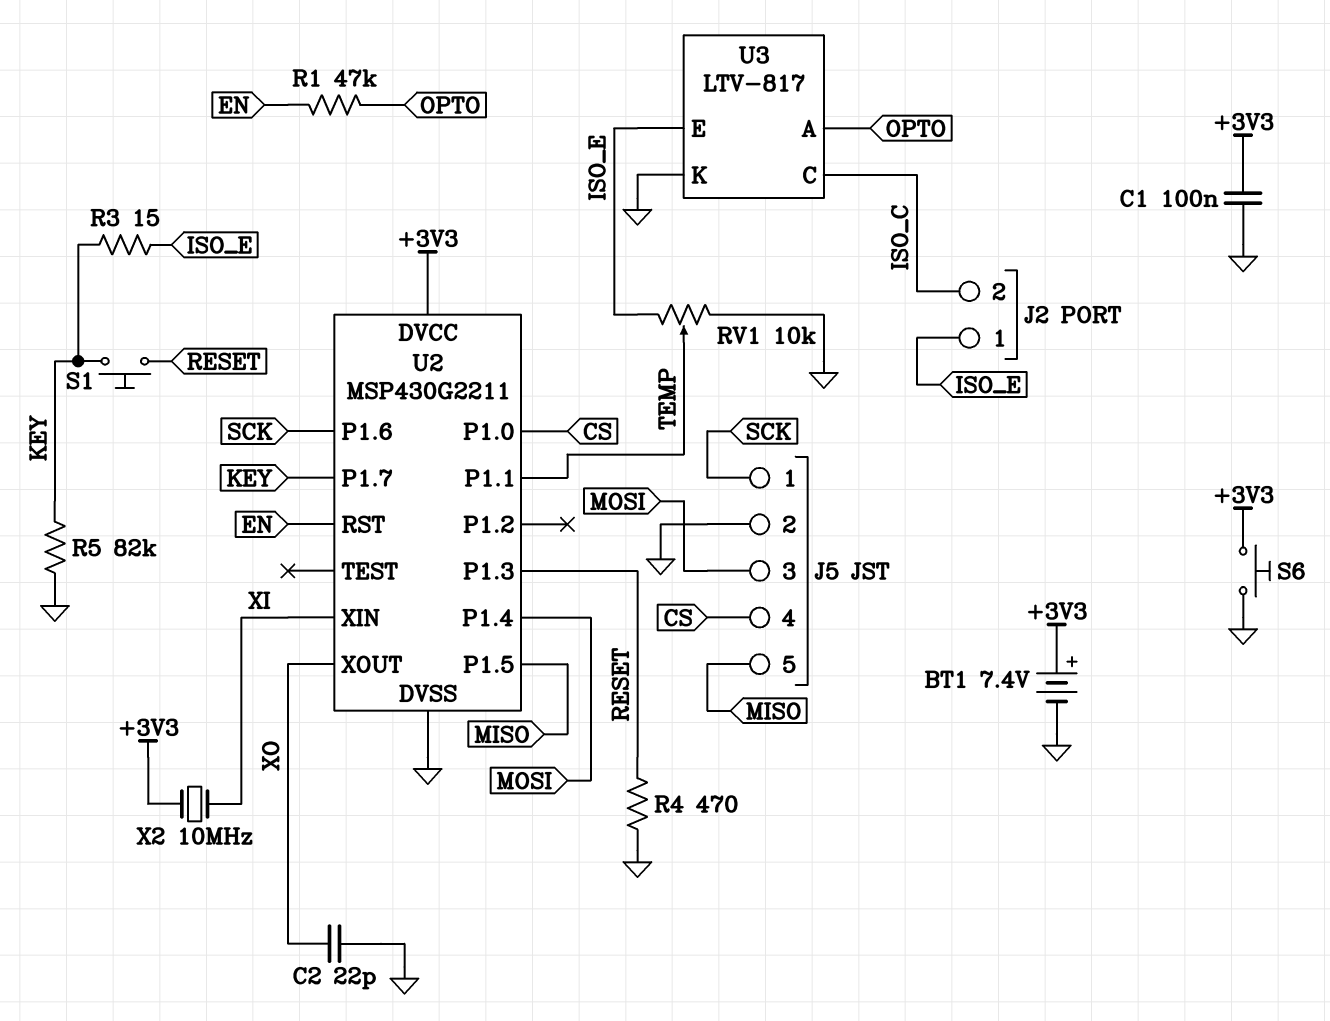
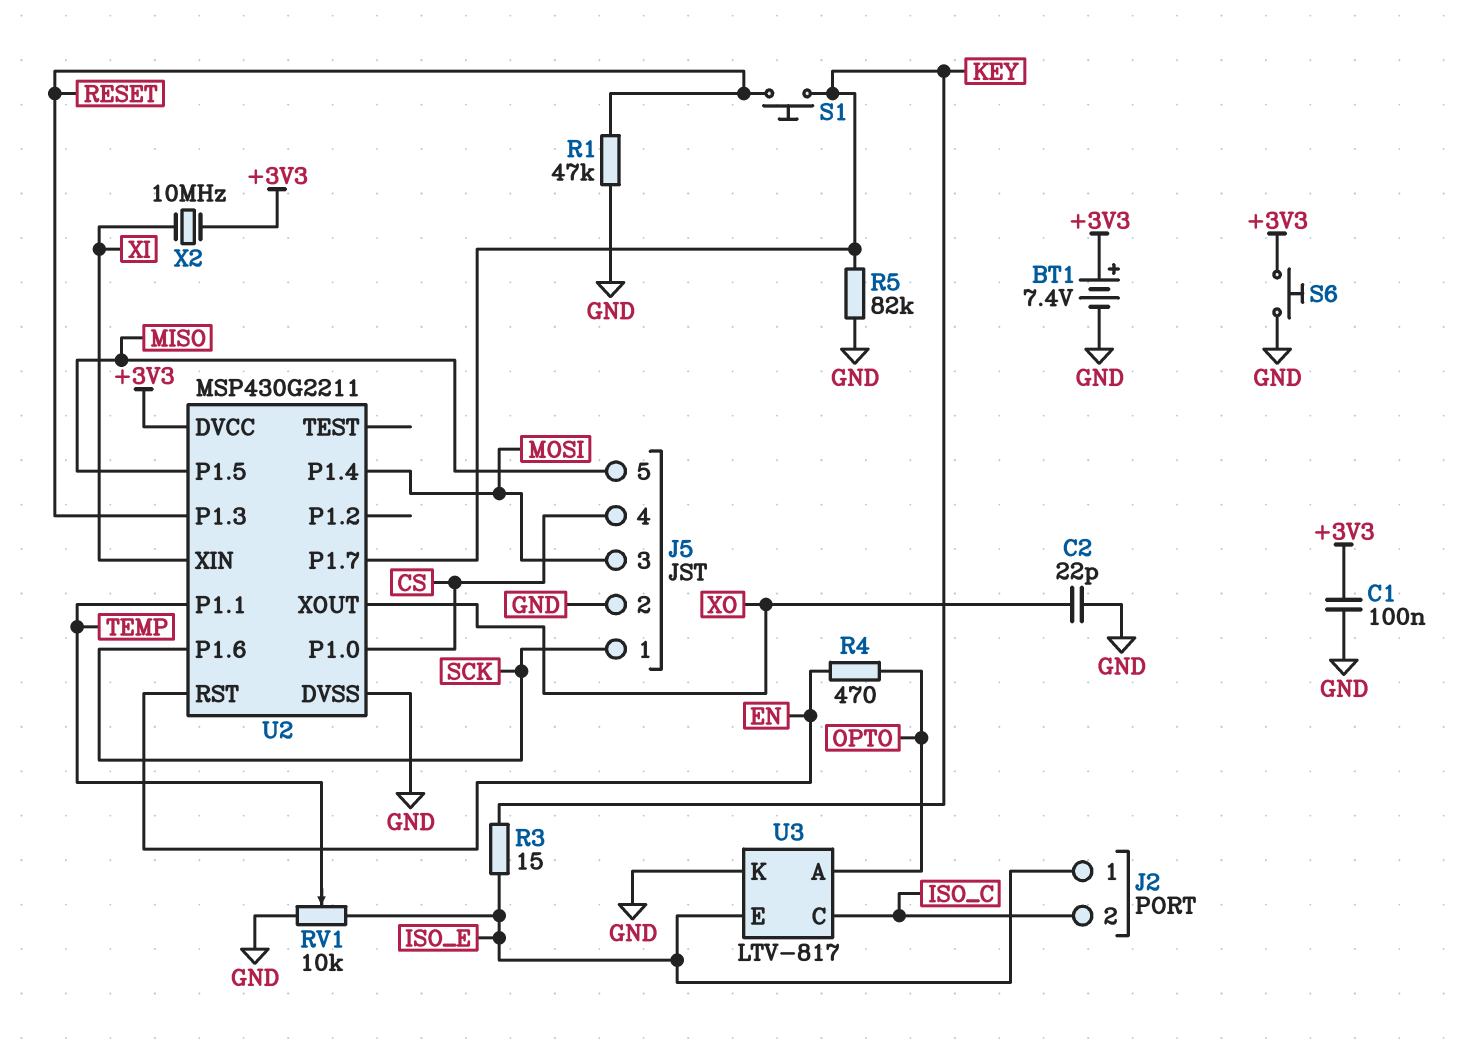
R1: 47k (EN, OPTO) -> 47k (GND, RESET)
R4: 470 (GND, RESET) -> 470 (EN, OPTO)

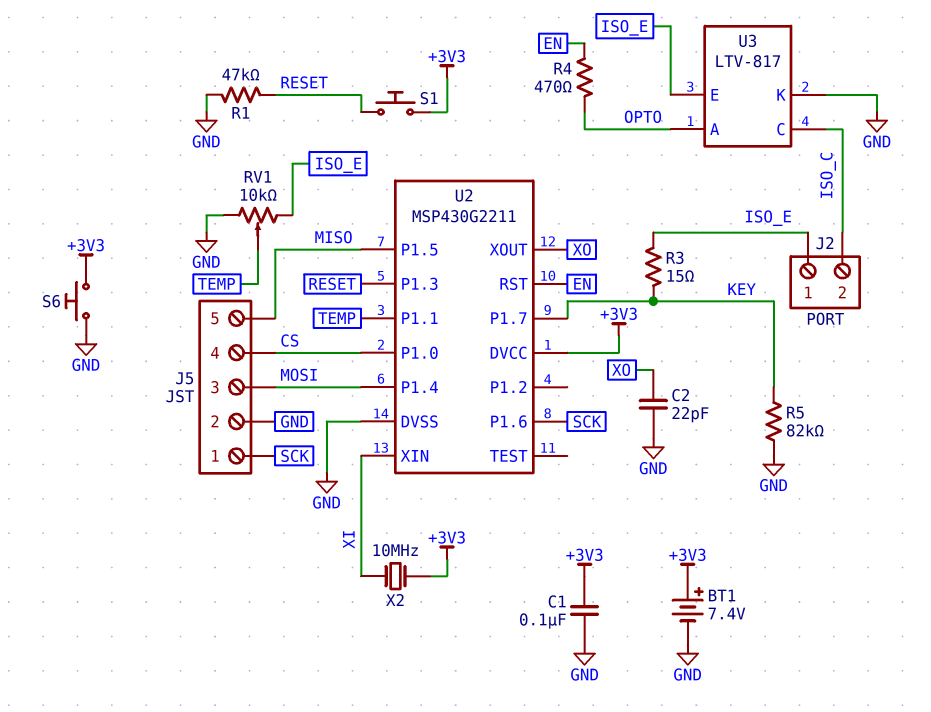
S1: button (KEY, RESET) -> button (+3V3, RESET)

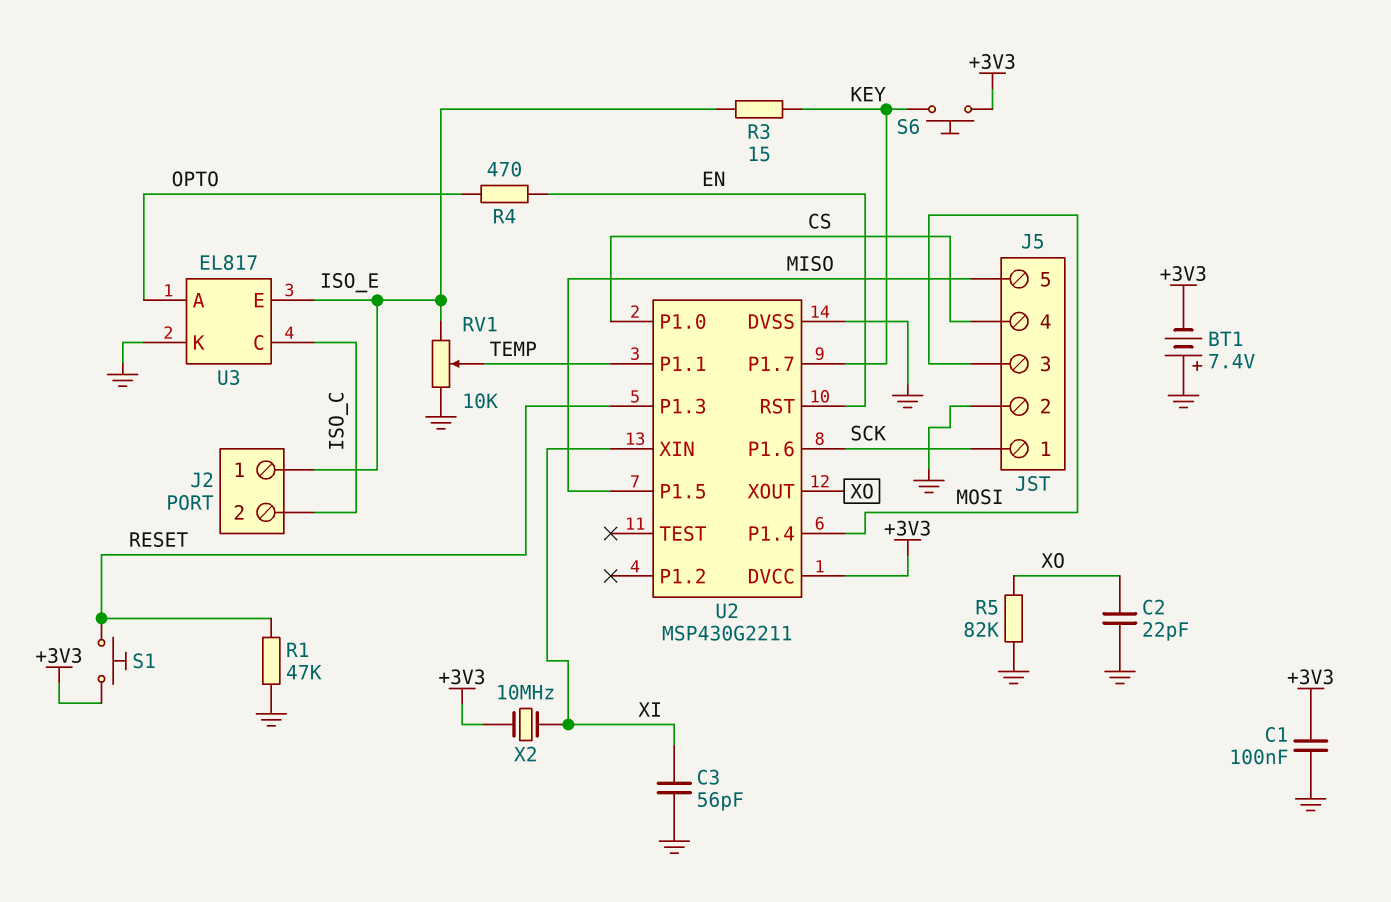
BT1: 7.4V (plus +3V3, minus GND) -> 7.4V (plus GND, minus +3V3)
C3: none -> 56pF (GND, XI)
R5: 82k (GND, KEY) -> 82k (GND, XO)
S6: button (+3V3, GND) -> button (+3V3, KEY)
U3: LTV-817 -> EL817

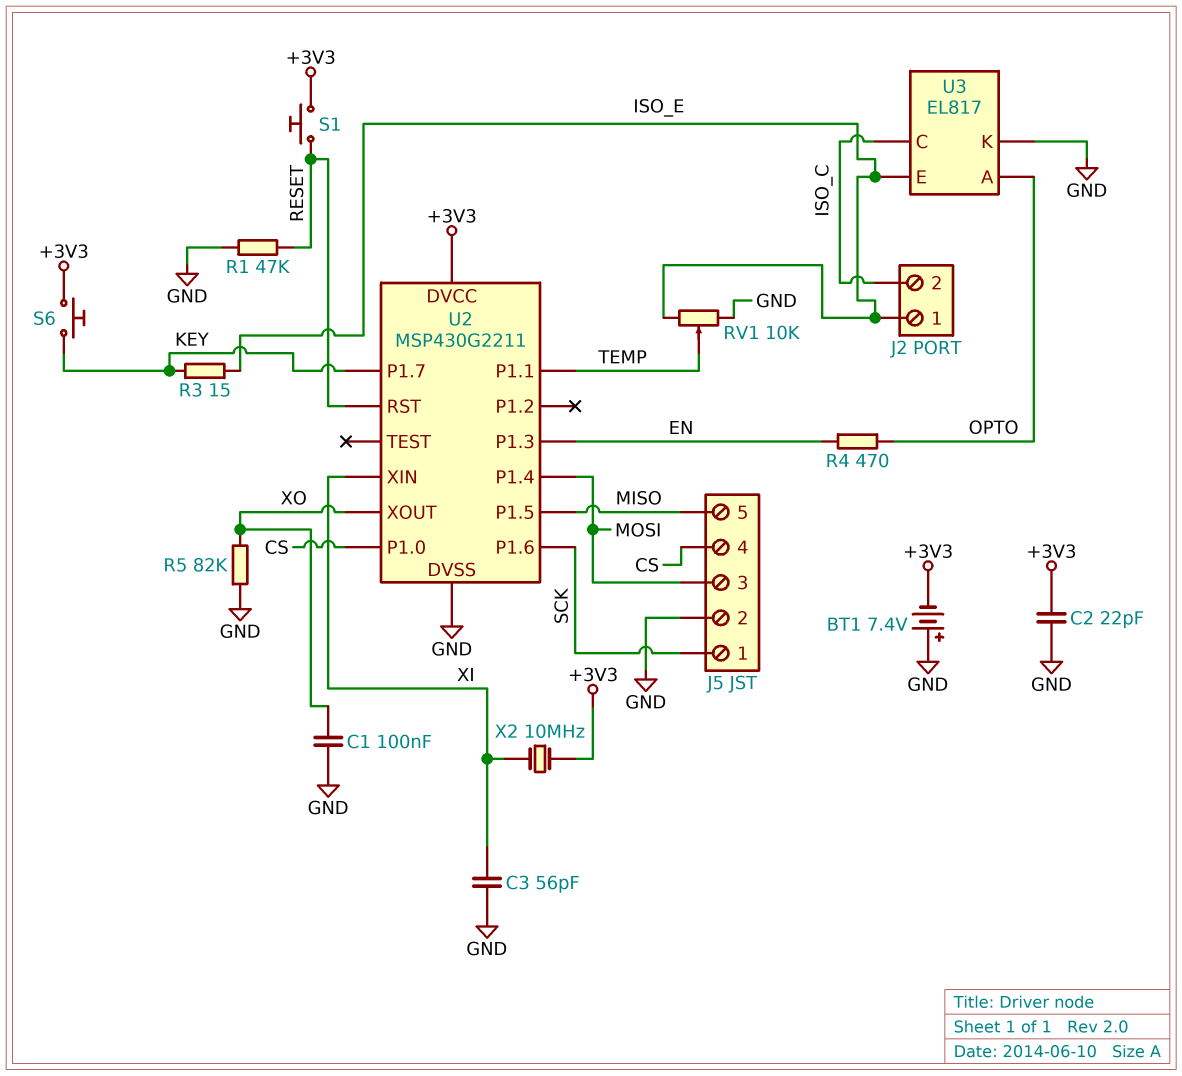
C1: 100nF (+3V3, GND) -> 100nF (GND, XO)
C2: 22pF (GND, XO) -> 22pF (+3V3, GND)
U2 pin P1.3: RESET -> EN
U2 pin RST: EN -> RESET

